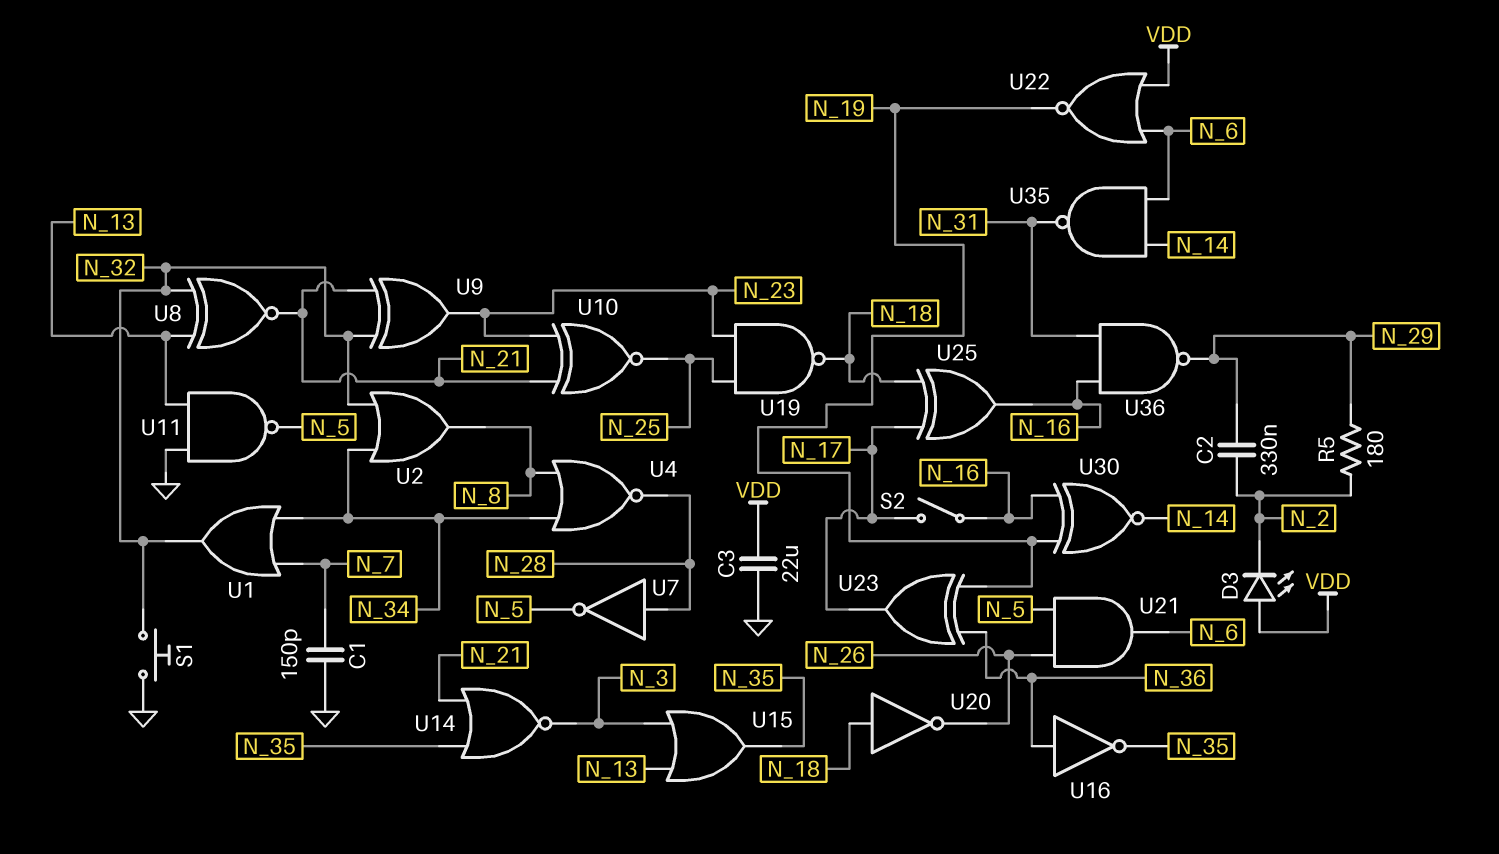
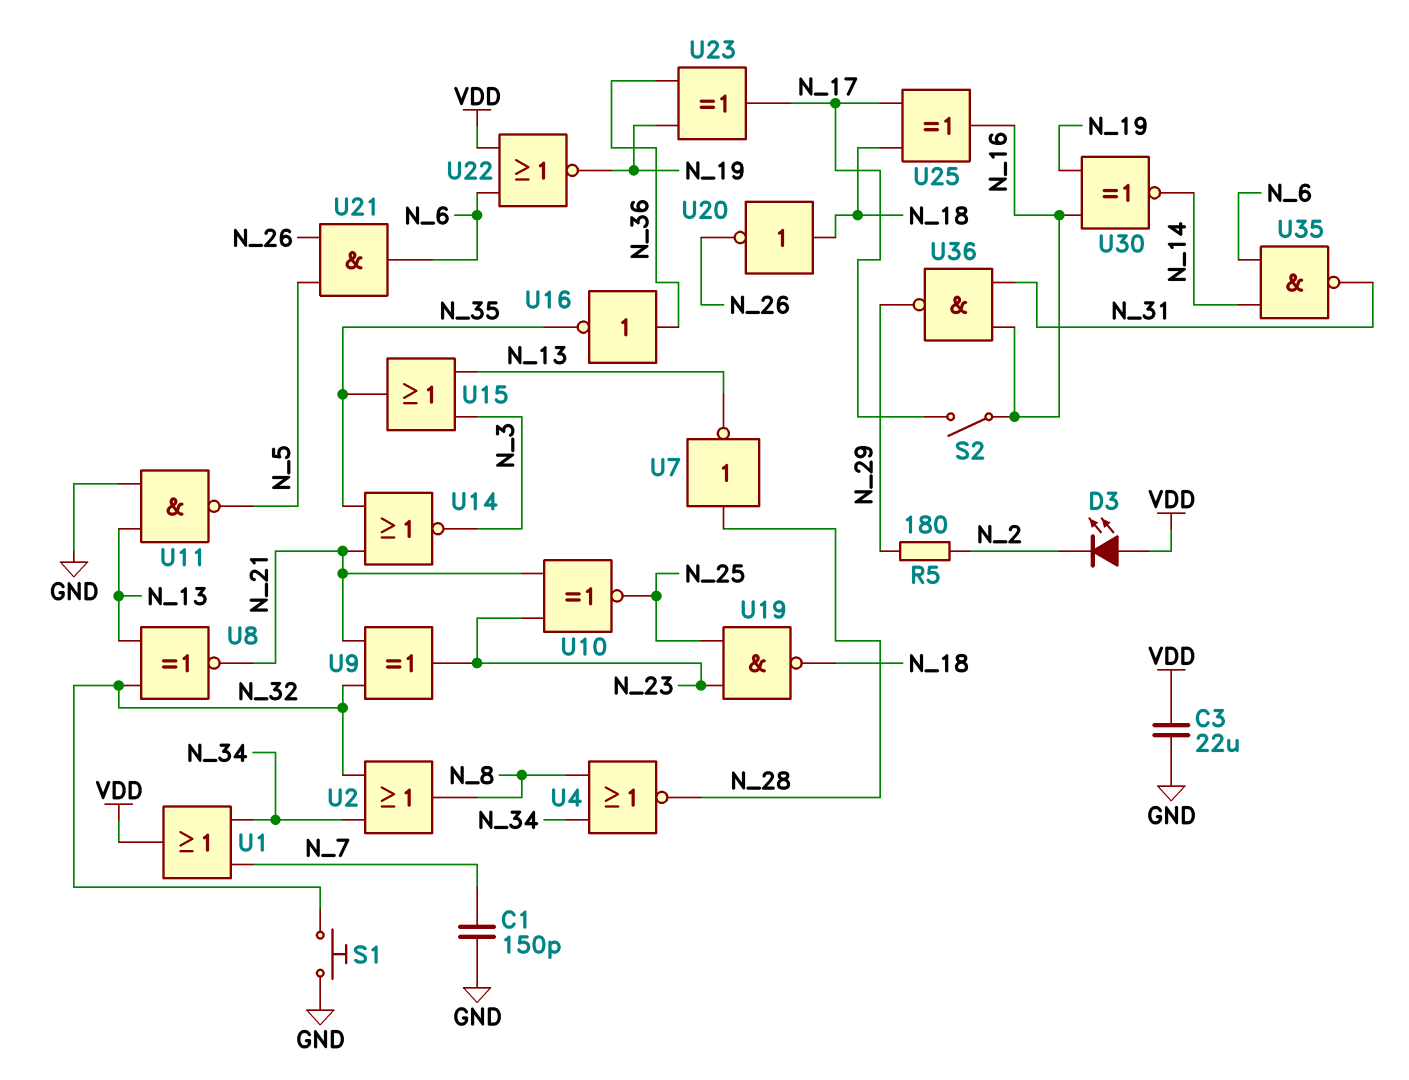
C2: 330nF (N_2, N_29) -> none
U1: OR (in N_7, in N_34, out N_32) -> OR (in N_7, in N_34, out VDD)
U7: NOT (in N_28, out N_5) -> NOT (in N_28, out N_13)

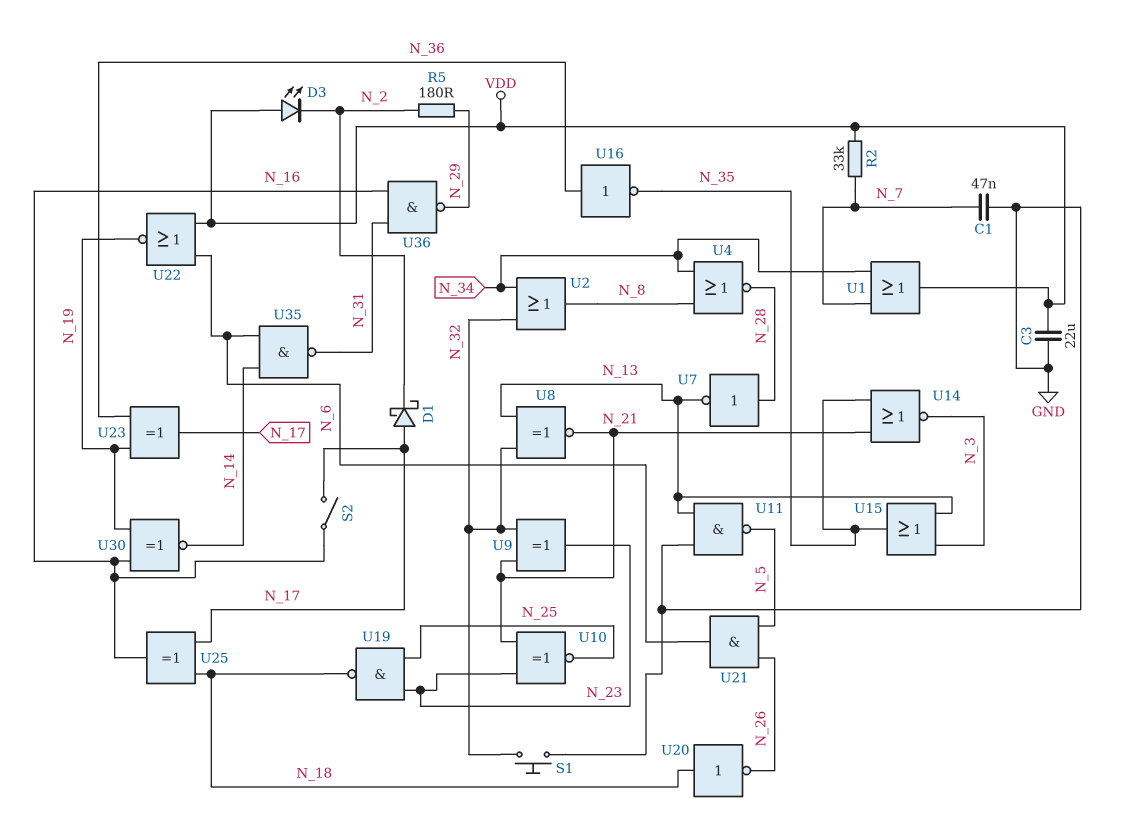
C1: 150pF (GND, N_7) -> 47nF (GND, N_7)
D1: none -> schottky (A N_17, K N_2)
R2: none -> 33k (N_7, VDD)

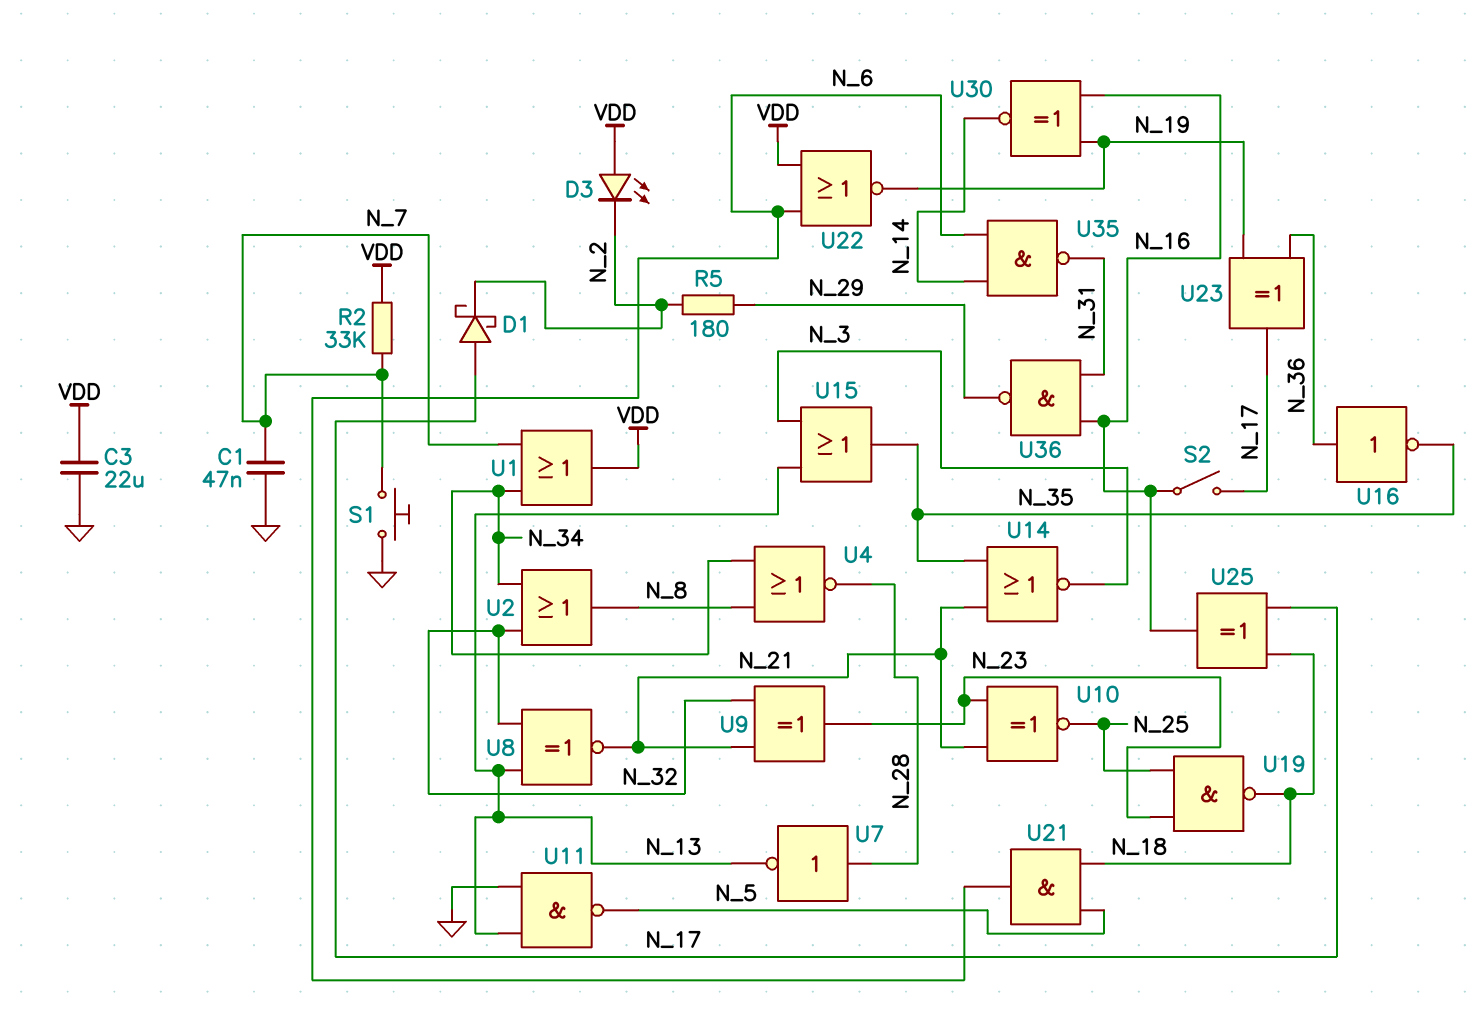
S1: button (GND, N_32) -> button (GND, N_7)
U20: NOT (in N_18, out N_26) -> none
U21: AND (in N_5, in N_26, out N_6) -> AND (in N_5, in N_18, out N_6)

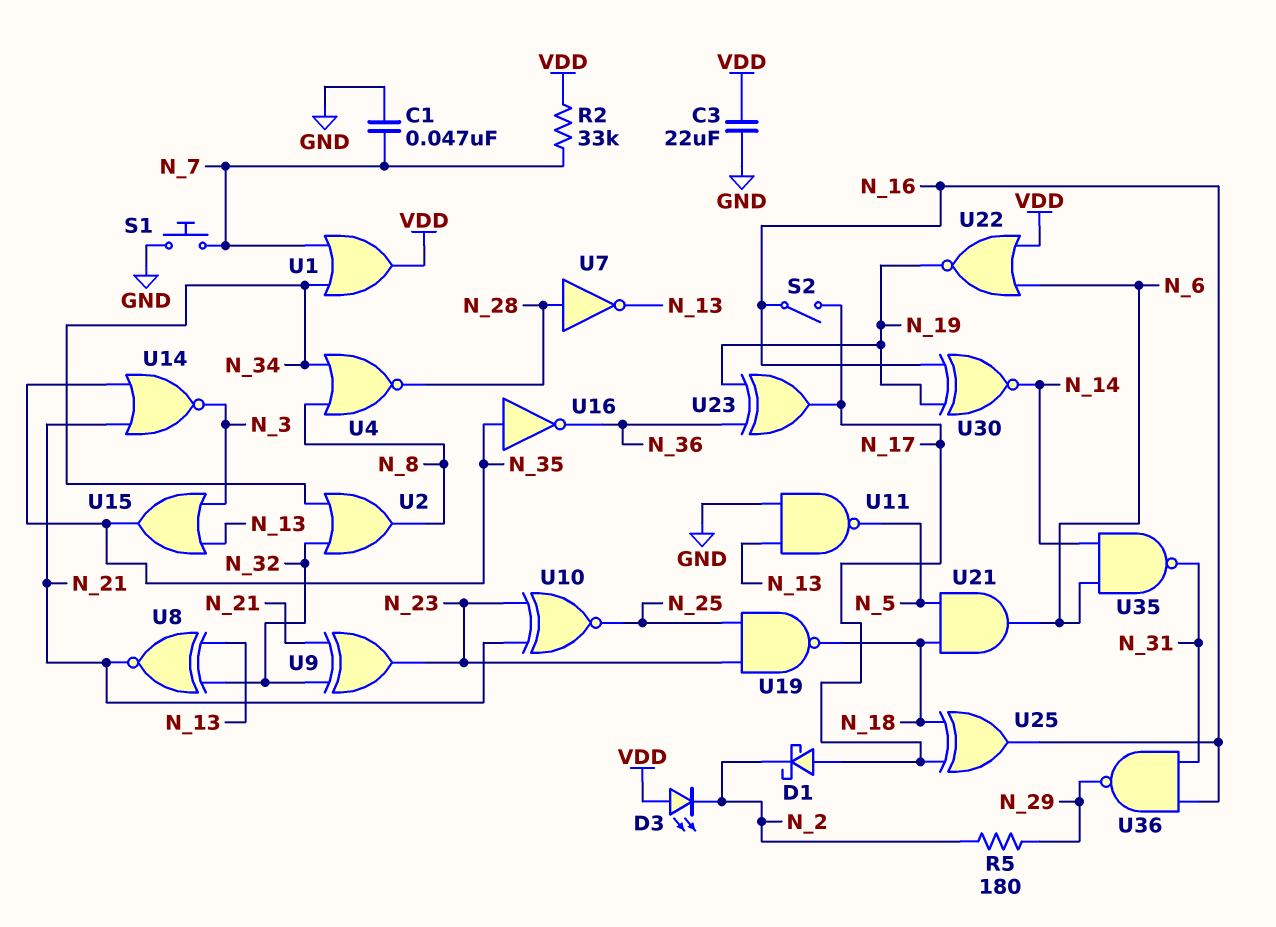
U16: NOT (in N_36, out N_35) -> NOT (in N_35, out N_36)

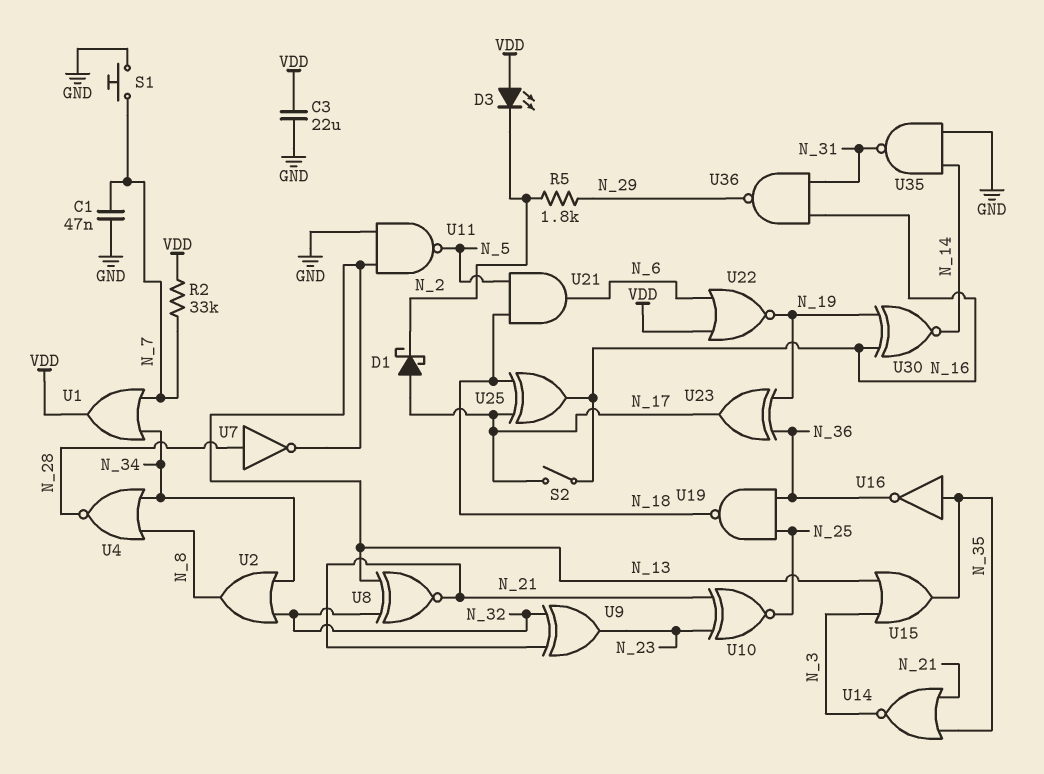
R5: 180 (N_2, N_29) -> 1.8k (N_2, N_29)
U19: NAND (in N_23, in N_25, out N_18) -> NAND (in N_25, in N_36, out N_18)
U35: NAND (in N_6, in N_14, out N_31) -> NAND (in GND, in N_14, out N_31)

